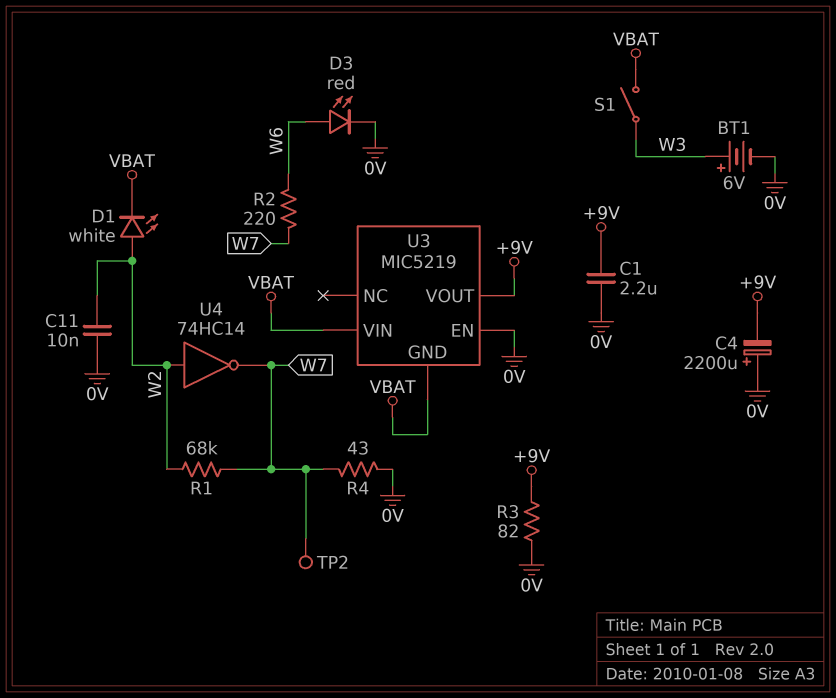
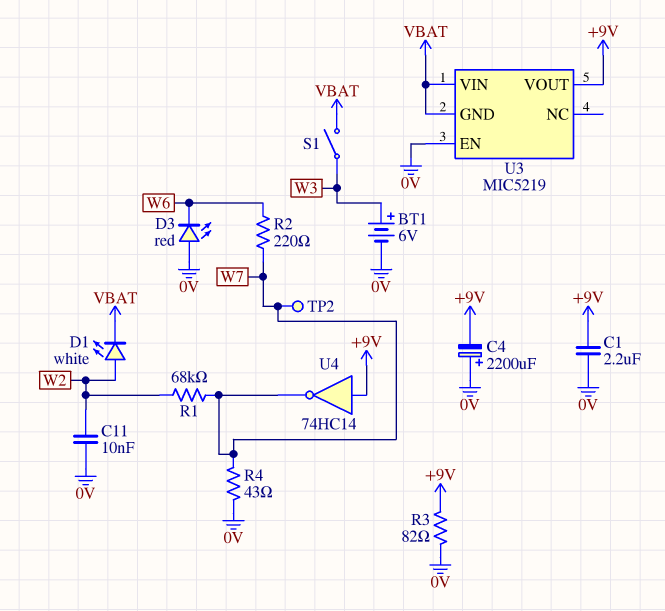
D3: LED red (A W6, K 0V) -> LED red (A 0V, K W6)
U4: NOT 74HC14 (in W2, out W7) -> NOT 74HC14 (in +9V, out W7)

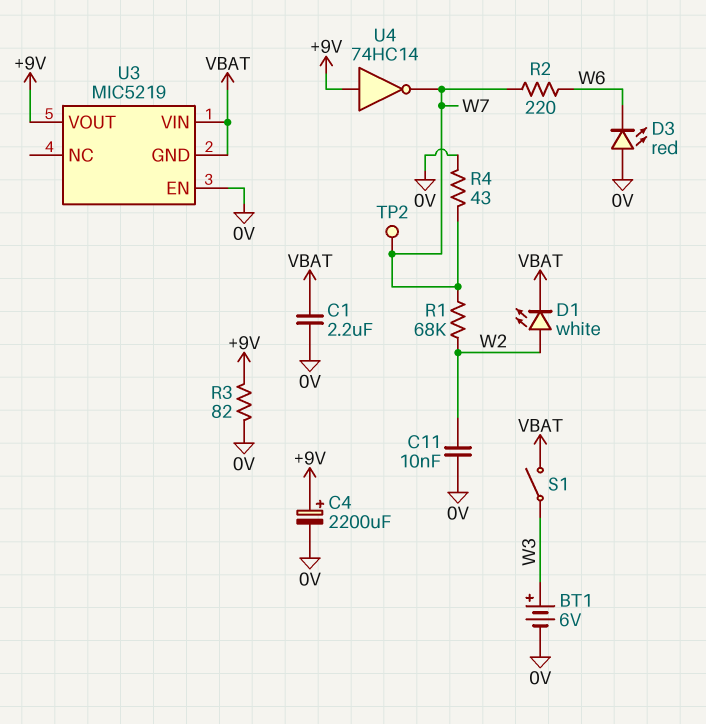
C1: 2.2uF (+9V, 0V) -> 2.2uF (0V, VBAT)
C4: 2200uF (plus 0V, minus +9V) -> 2200uF (plus +9V, minus 0V)

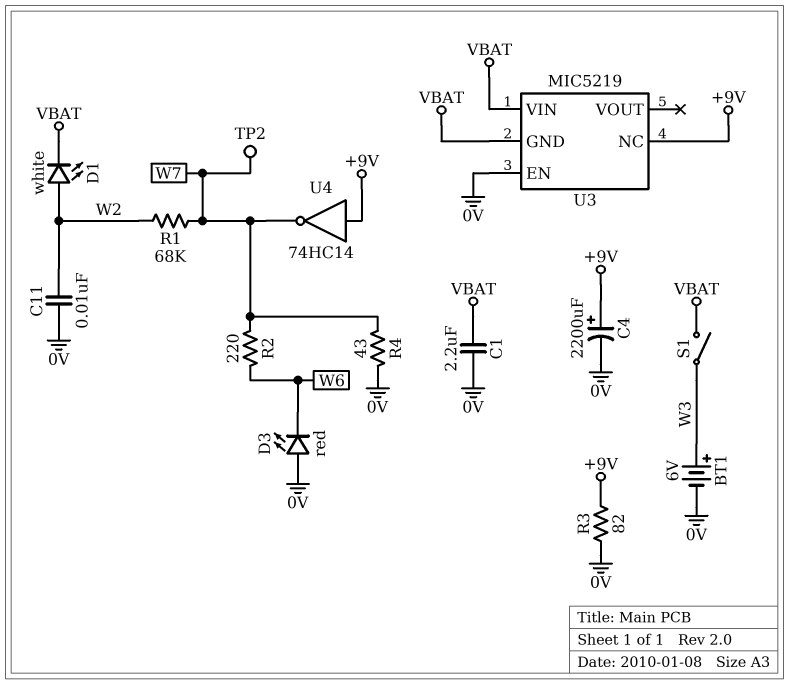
U3 pin NC: none -> +9V
U3 pin VOUT: +9V -> none

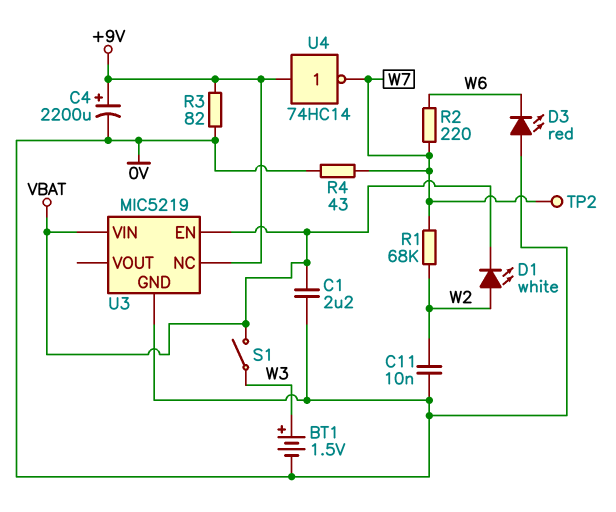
BT1: 6V (plus W3, minus 0V) -> 1.5V (plus W3, minus 0V)
U3 pin EN: 0V -> VBAT
U3 pin GND: VBAT -> 0V

